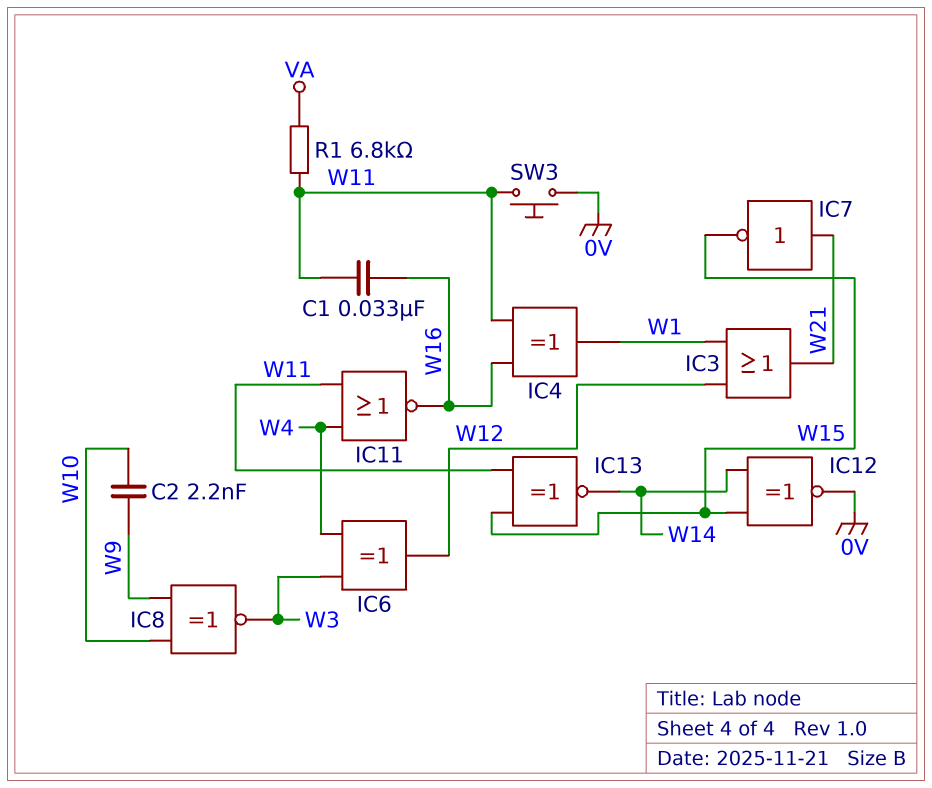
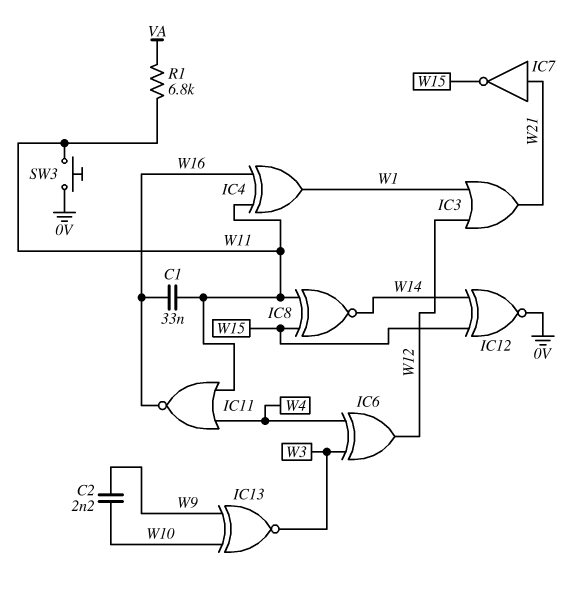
IC8: XNOR (in W9, in W10, out W3) -> XNOR (in W11, in W15, out W14)
IC13: XNOR (in W11, in W15, out W14) -> XNOR (in W9, in W10, out W3)

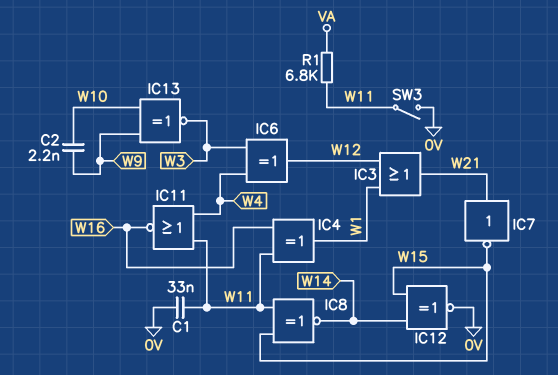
C1: 33nF (W11, W16) -> 33nF (0V, W11)
SW3: button (0V, W11) -> switch (0V, W11)

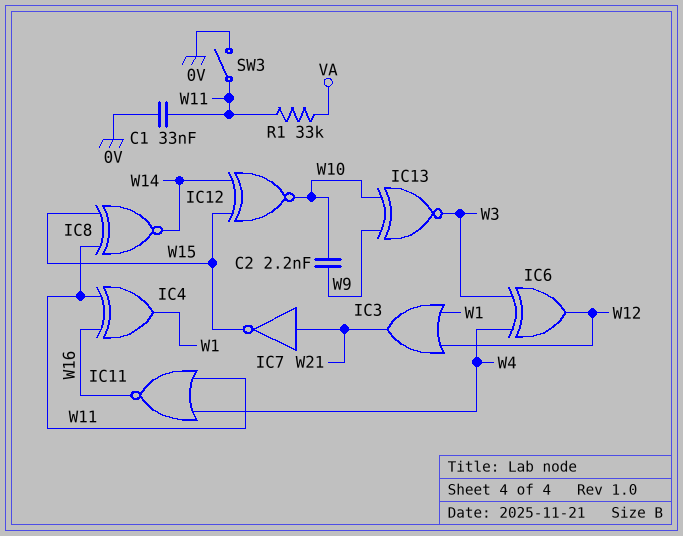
IC12: XNOR (in W14, in W15, out 0V) -> XNOR (in W14, in W15, out W10)
R1: 6.8k (VA, W11) -> 33k (VA, W11)

